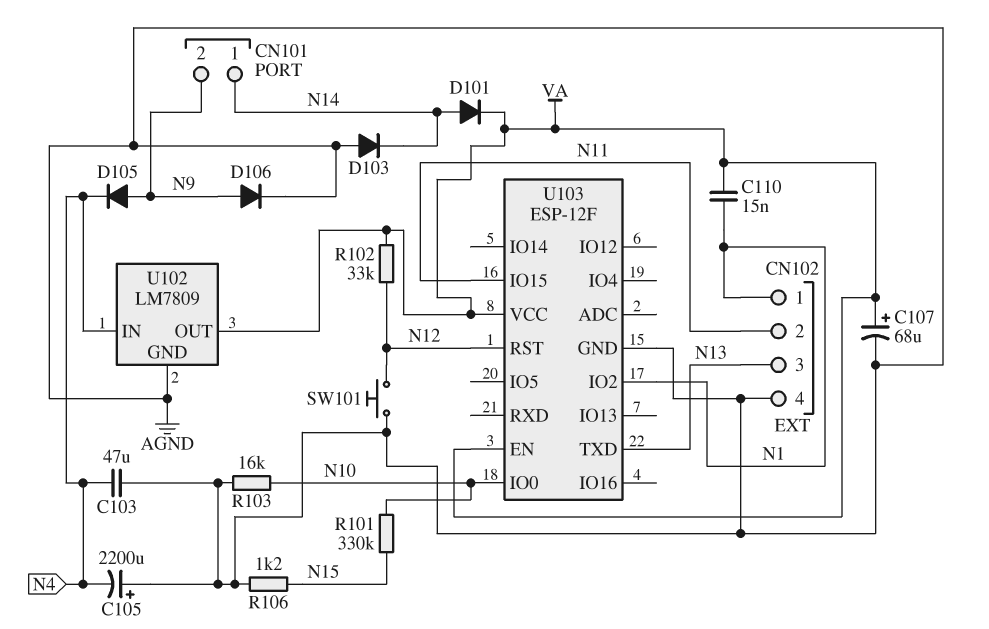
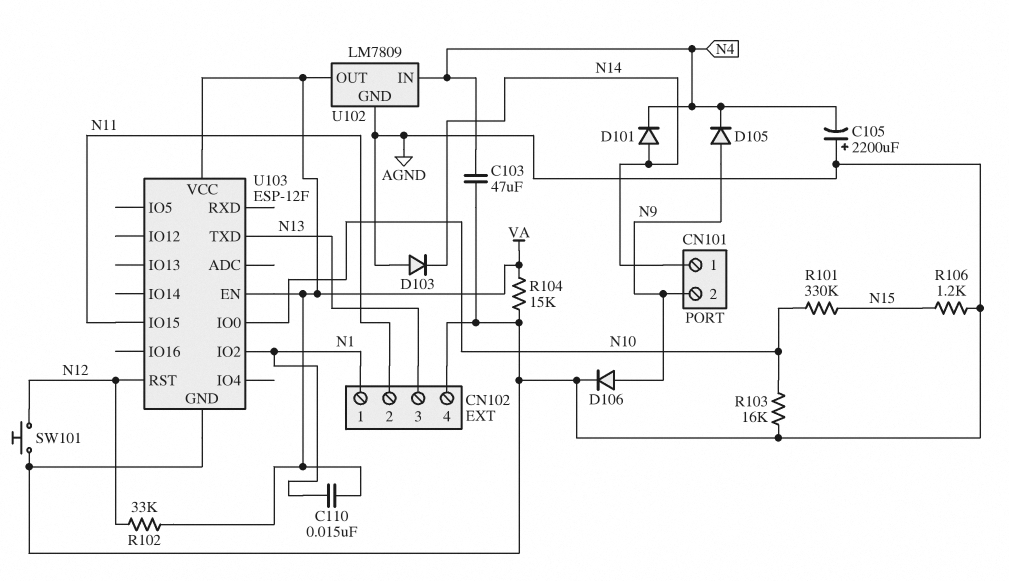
C107: 68uF (plus VA, minus AGND) -> none
D101: diode (A N14, K VA) -> diode (A N14, K N4)
R104: none -> 15k (AGND, VA)

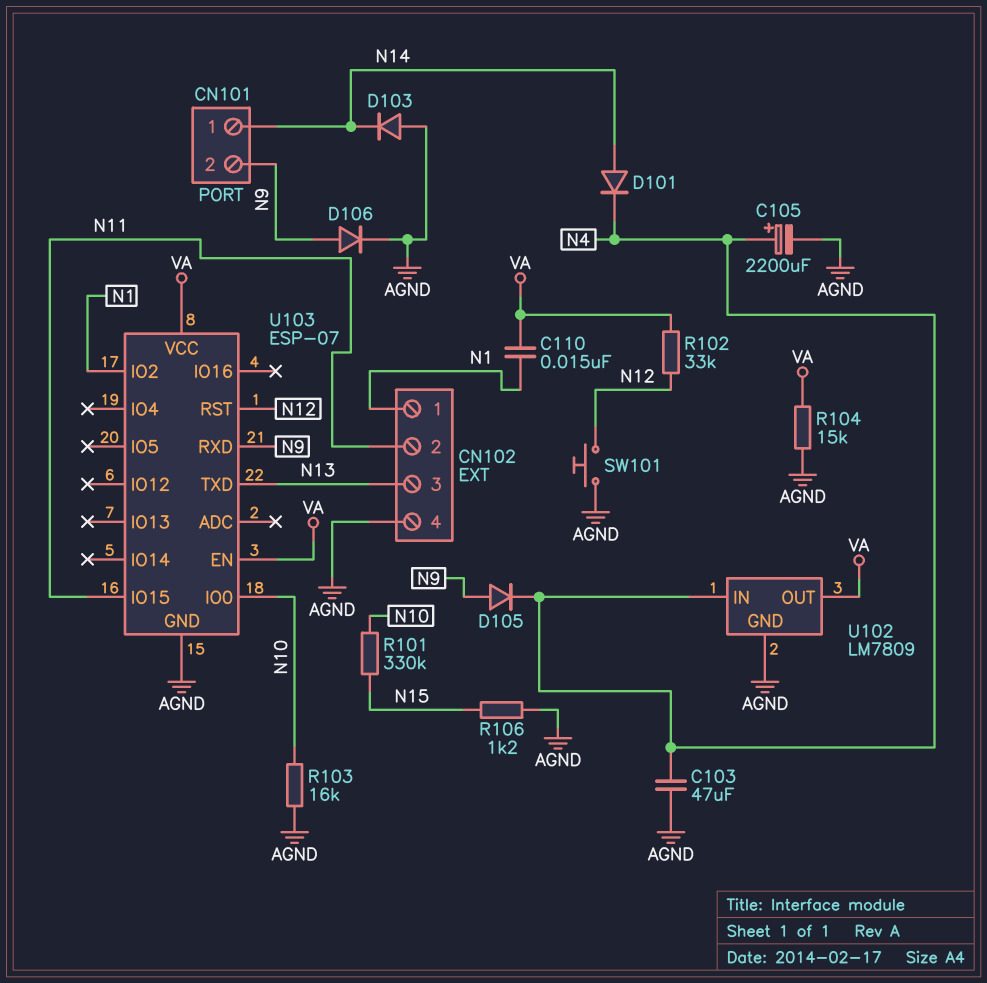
C105: 2200uF (plus AGND, minus N4) -> 2200uF (plus N4, minus AGND)
U103: ESP-12F -> ESP-07
U103 pin RXD: none -> N9

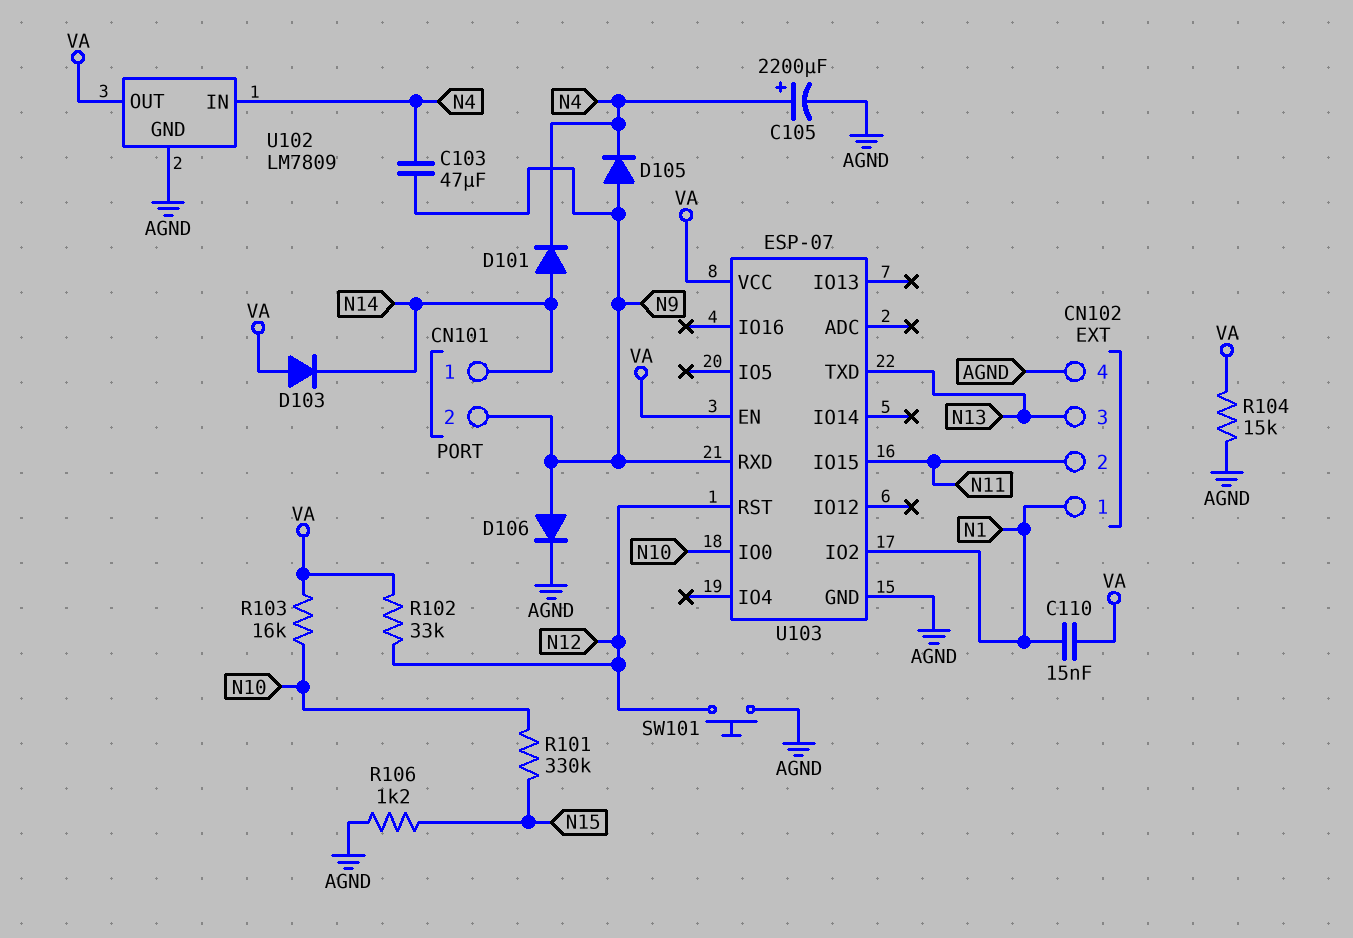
C103: 47uF (AGND, N4) -> 47uF (N4, N9)
D103: diode (A AGND, K N14) -> diode (A VA, K N14)
R103: 16k (AGND, N10) -> 16k (N10, VA)

